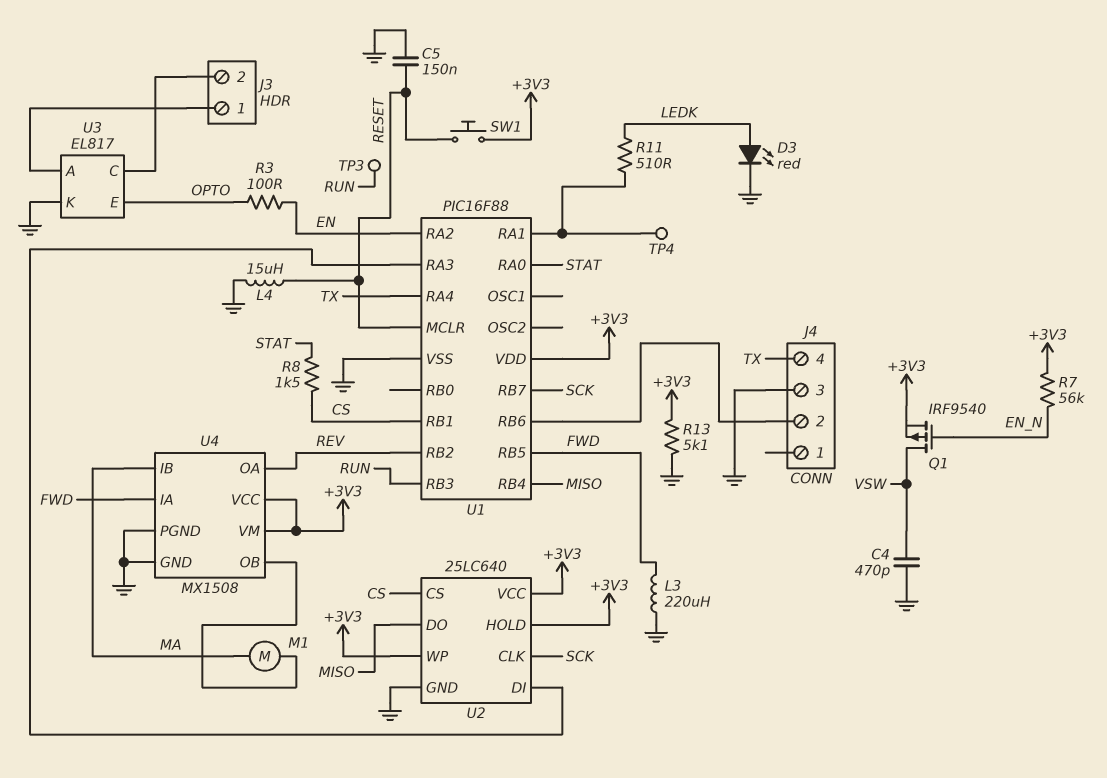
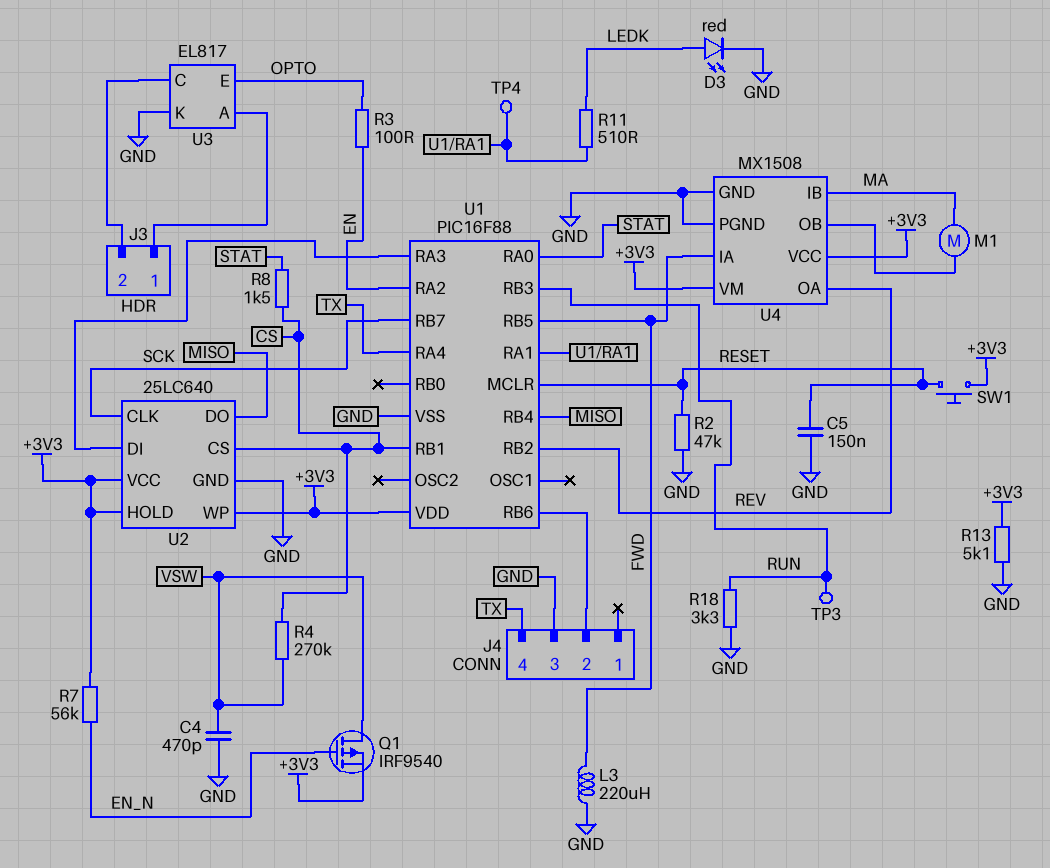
L4: 15uH (GND, RESET) -> none
R2: none -> 47k (GND, RESET)
R4: none -> 270k (CS, VSW)
R18: none -> 3.3k (GND, RUN)

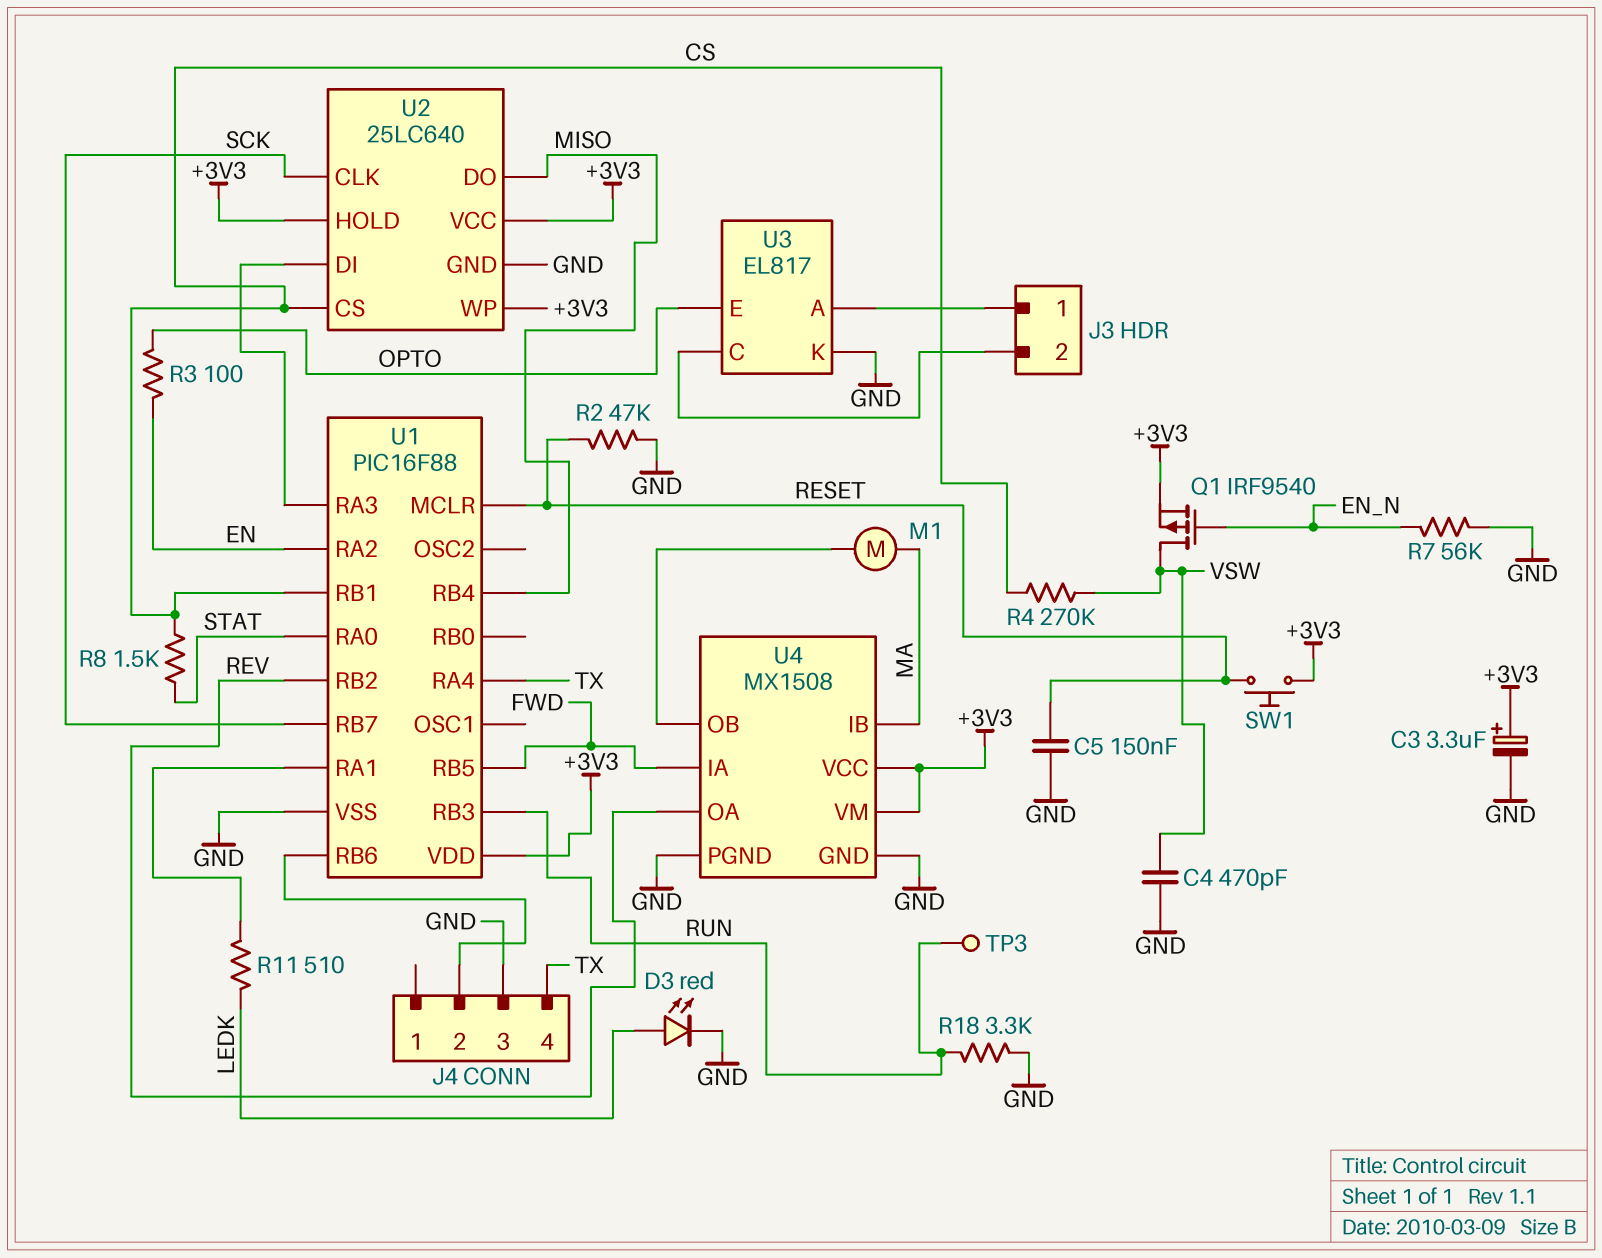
C3: none -> 3.3uF (plus +3V3, minus GND)
L3: 220uH (FWD, GND) -> none
R7: 56k (+3V3, EN_N) -> 56k (EN_N, GND)
R13: 5.1k (+3V3, GND) -> none
TP4: test point (U1/RA1) -> none

